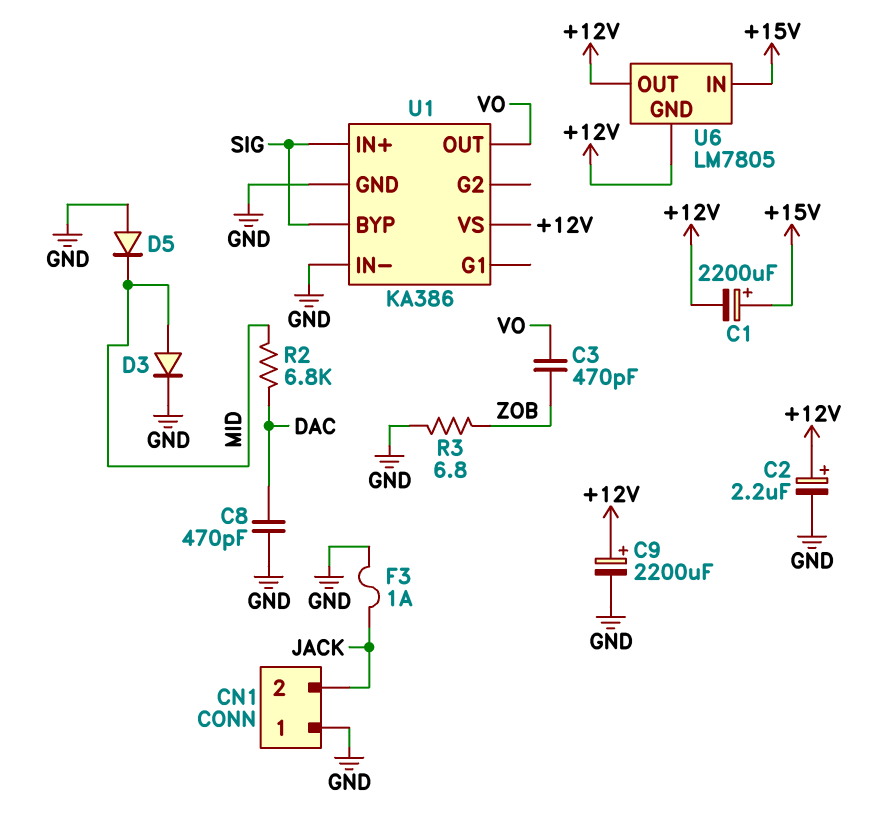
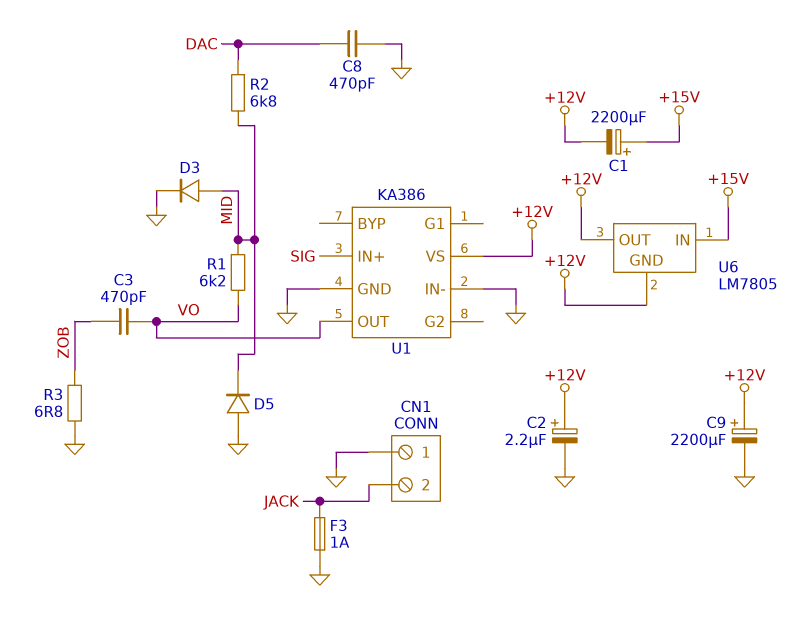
R1: none -> 6.2k (MID, VO)
U1 pin BYP: SIG -> none

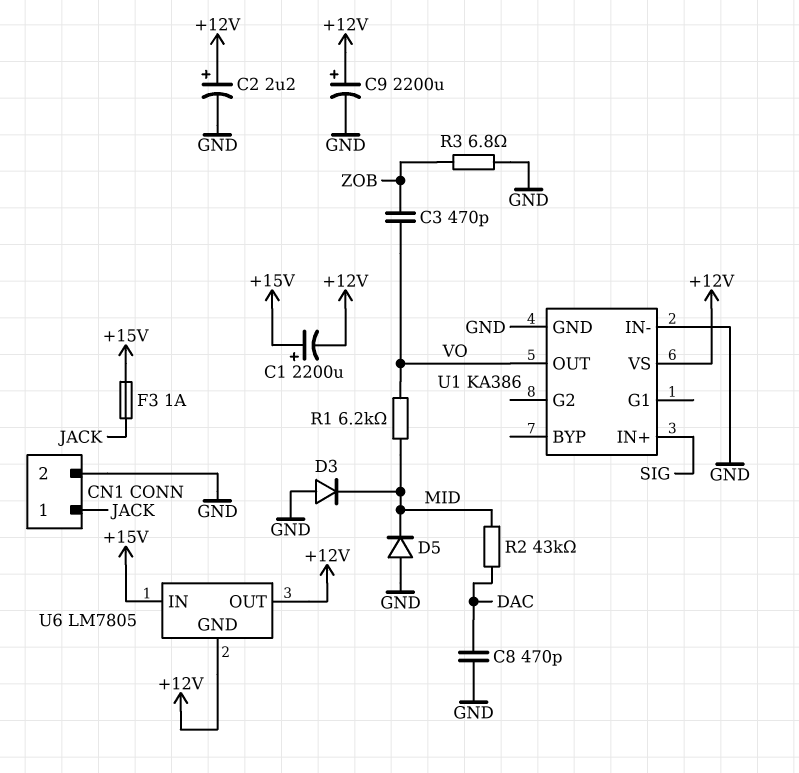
CN1 pin 1: GND -> JACK
CN1 pin 2: JACK -> GND
D3: diode (A MID, K GND) -> diode (A GND, K MID)
F3: 1A (GND, JACK) -> 1A (+15V, JACK)
R2: 6.8k (DAC, MID) -> 43k (DAC, MID)

